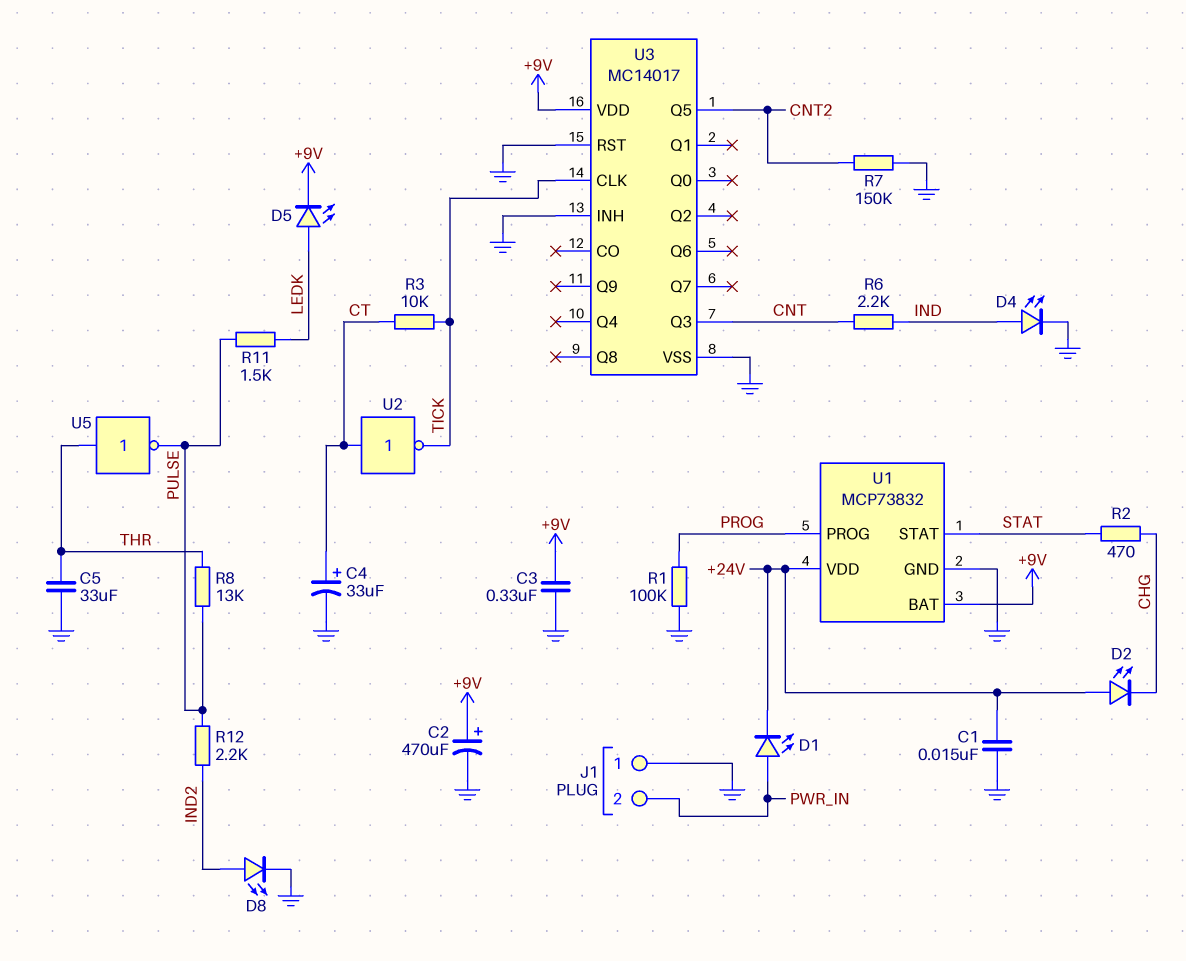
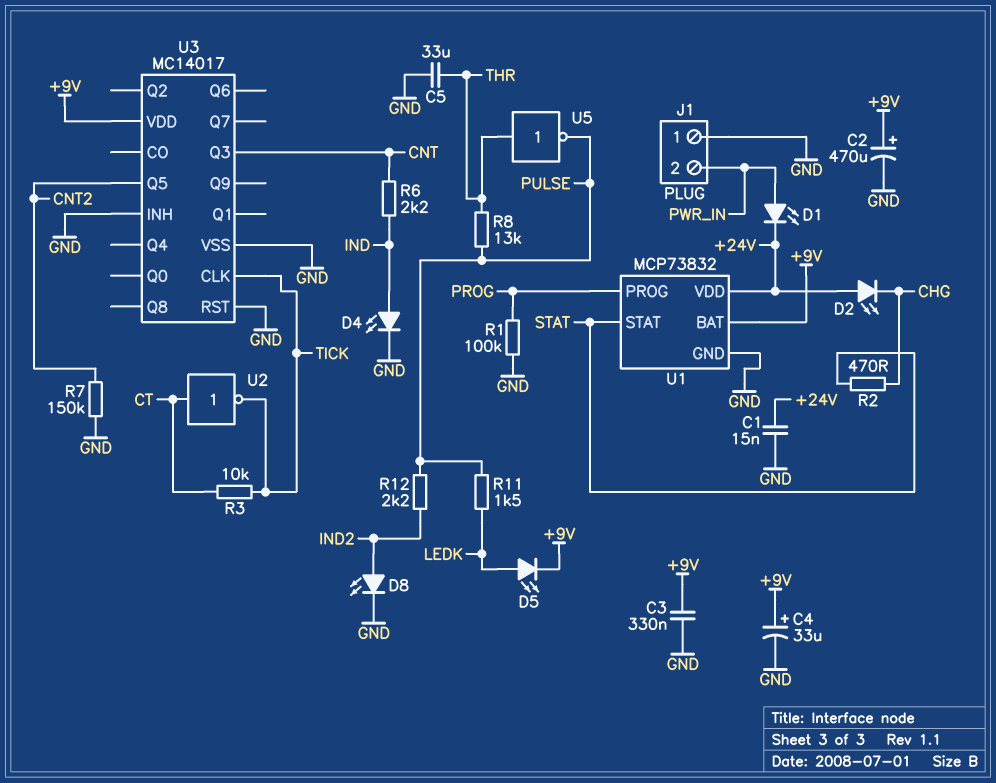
C4: 33uF (plus CT, minus GND) -> 33uF (plus +9V, minus GND)

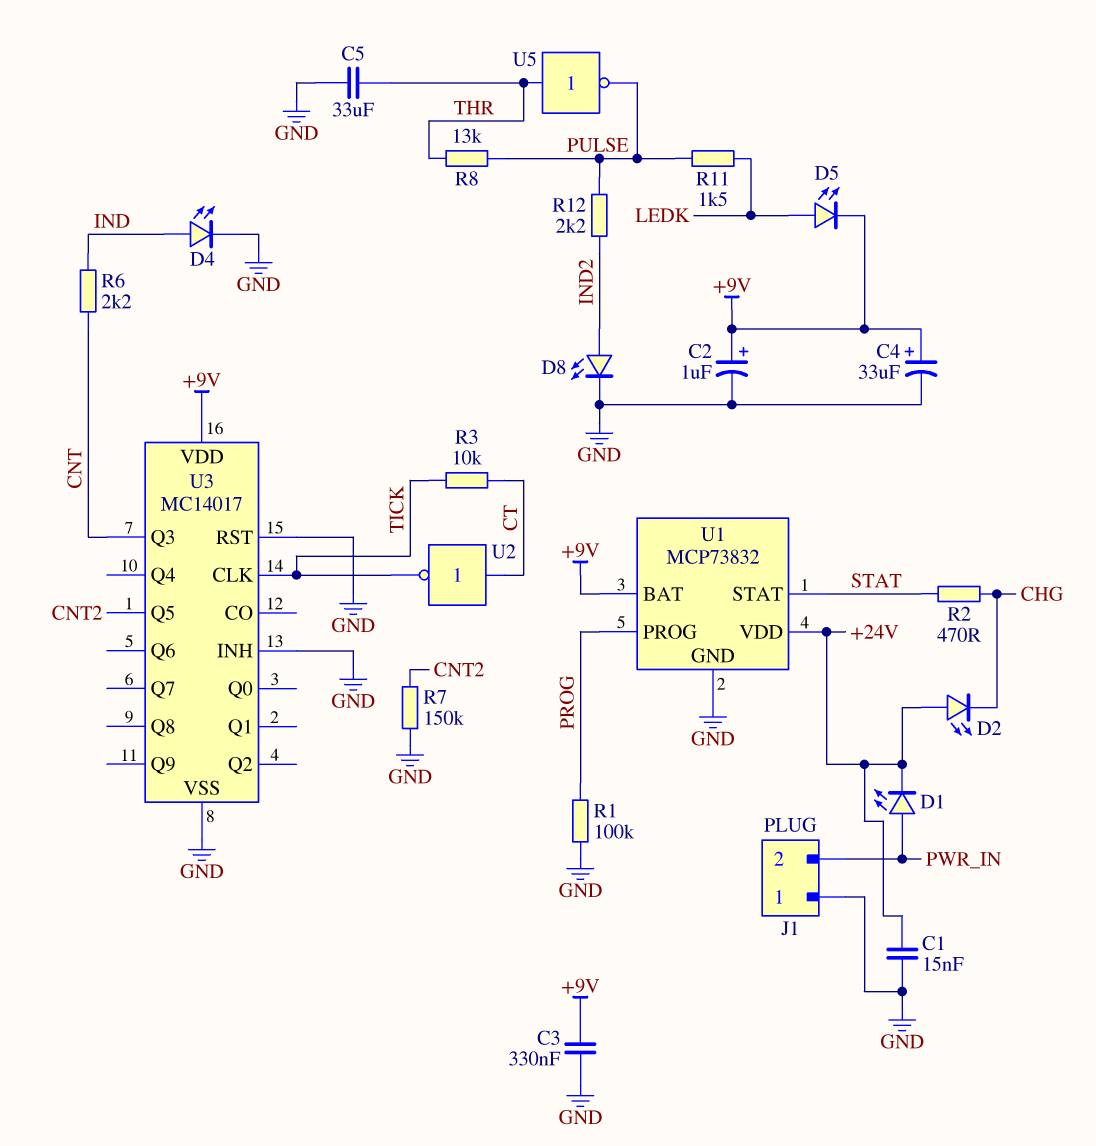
C2: 470uF (plus +9V, minus GND) -> 1uF (plus +9V, minus GND)

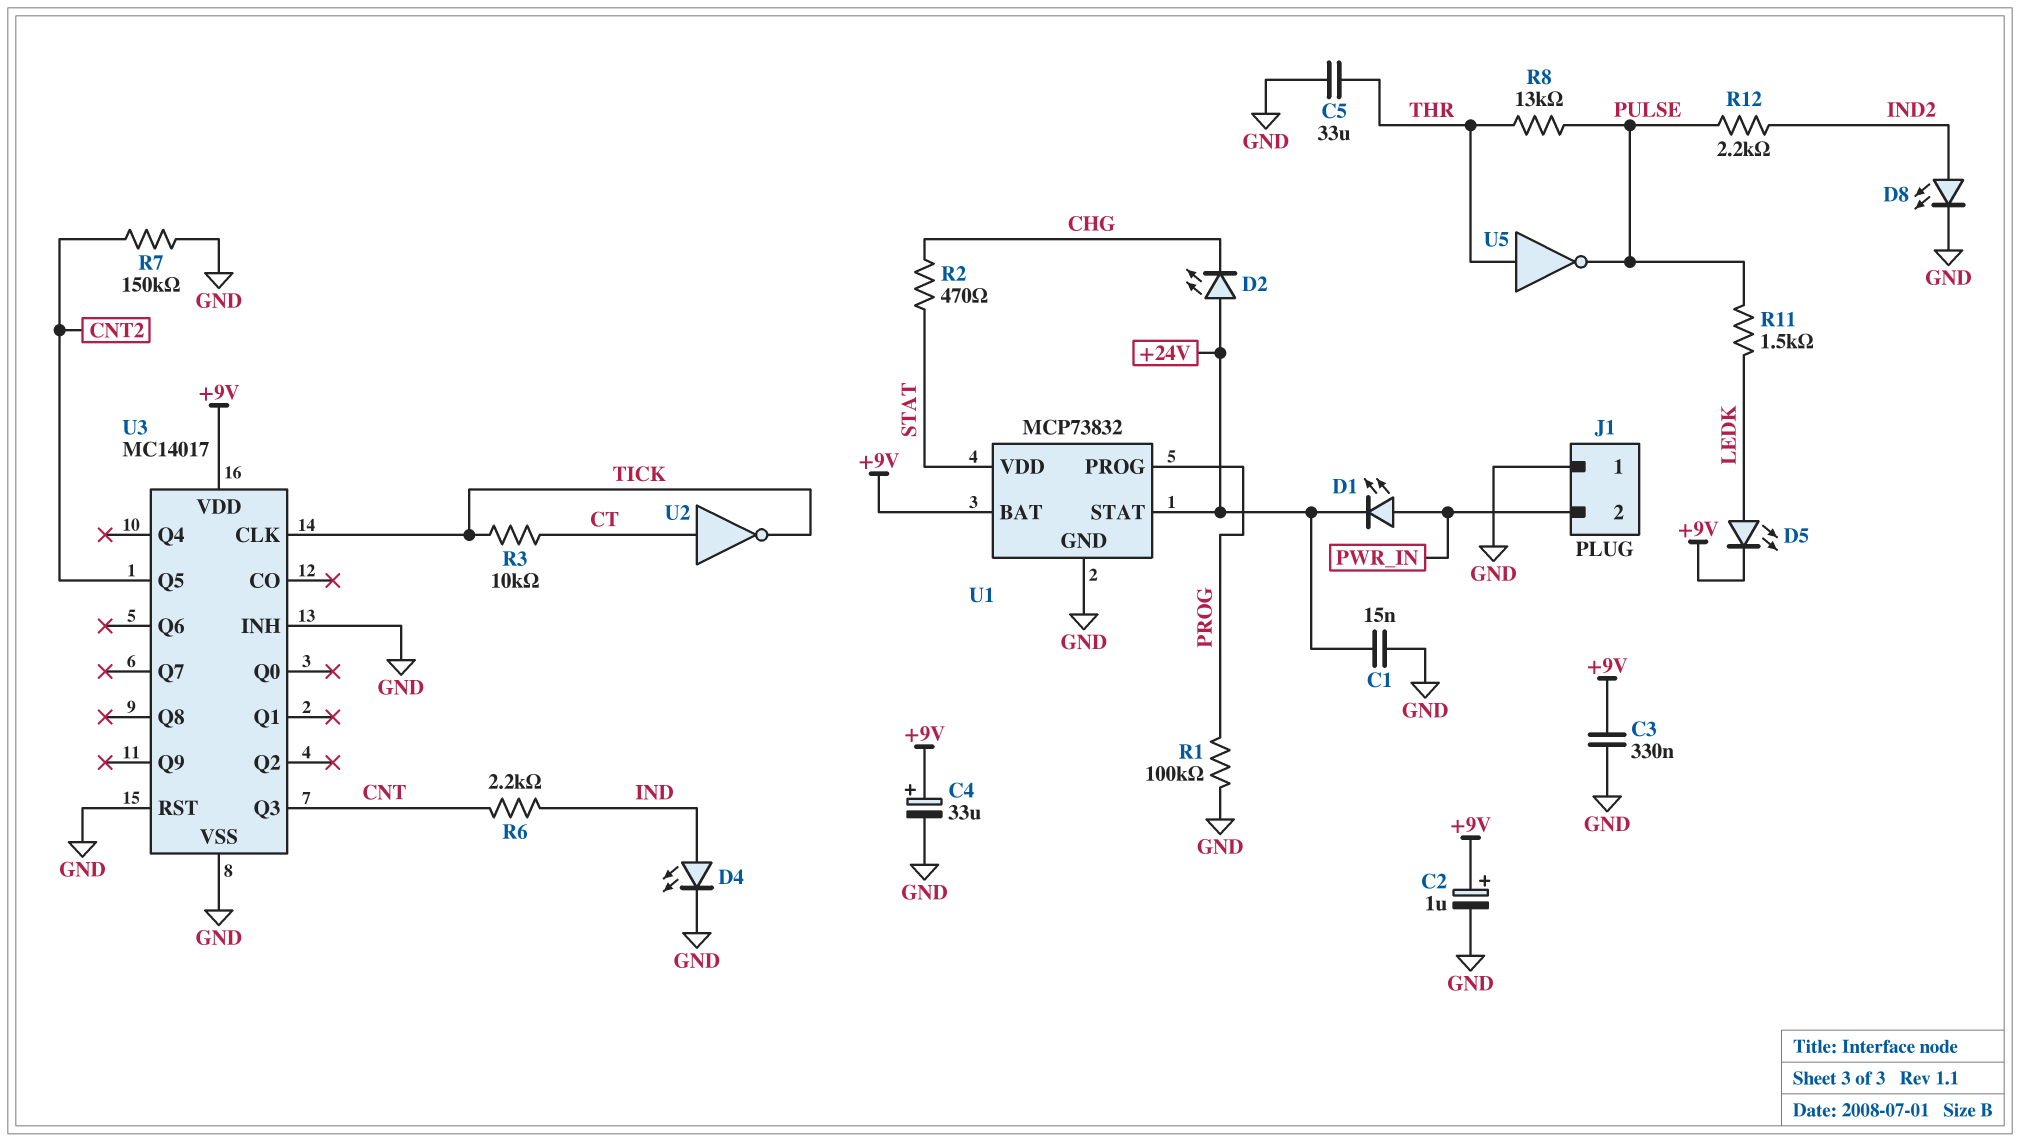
U1 pin STAT: STAT -> +24V
U1 pin VDD: +24V -> STAT

